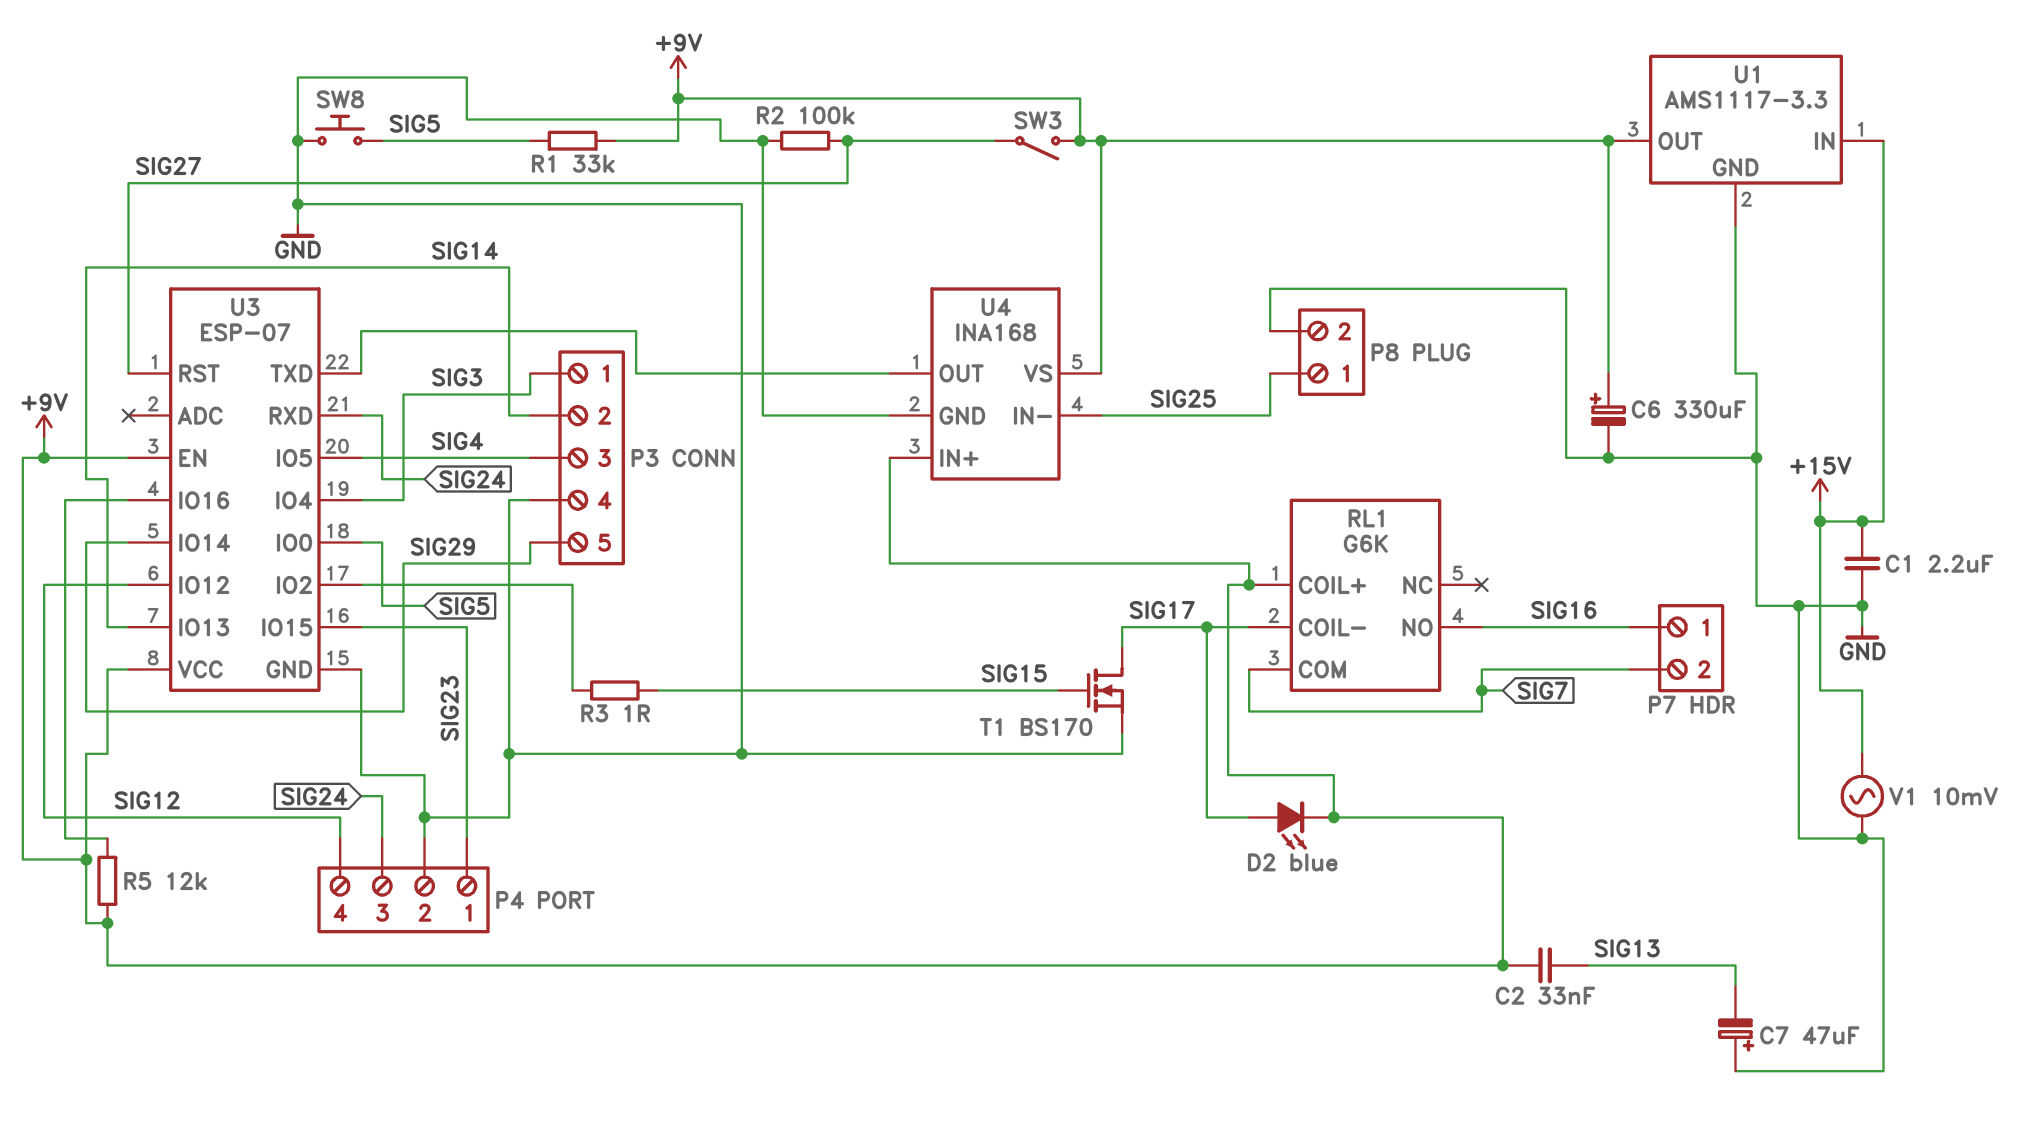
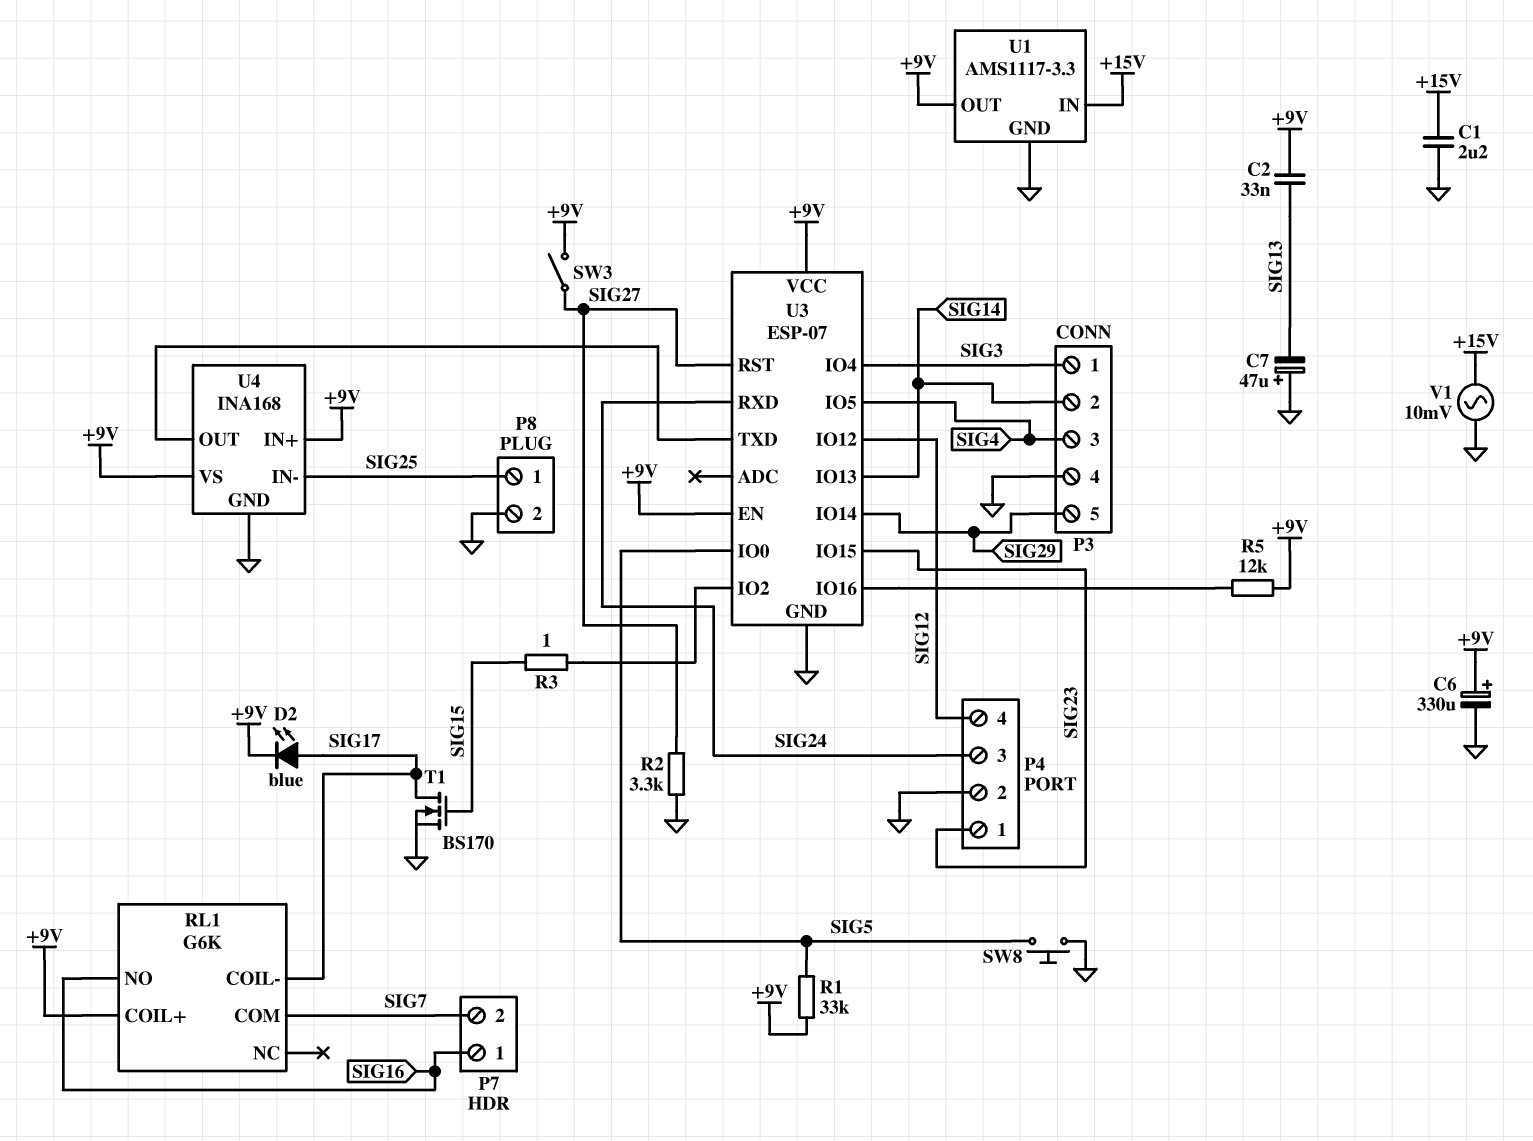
R2: 100k (GND, SIG27) -> 3.3k (GND, SIG27)

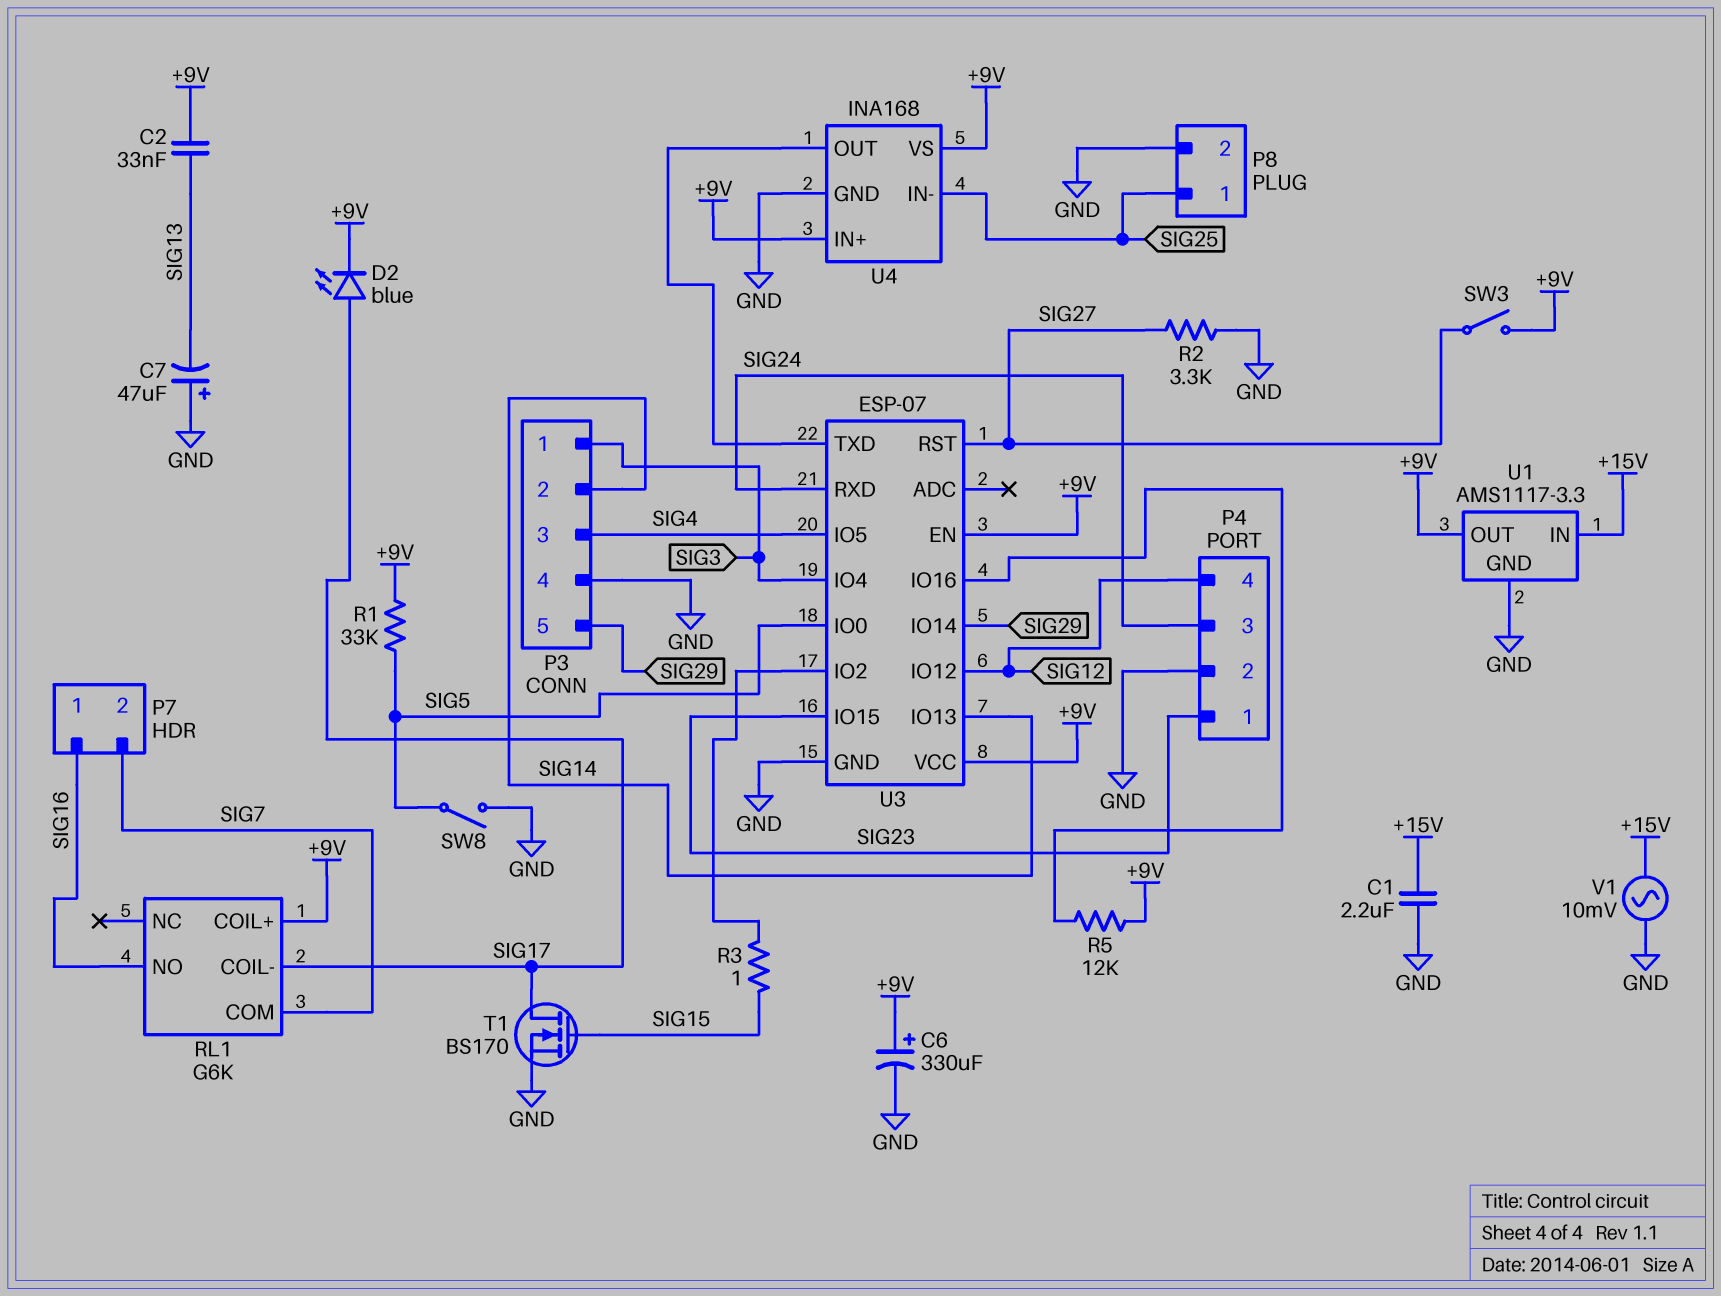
SW8: button (GND, SIG5) -> switch (GND, SIG5)

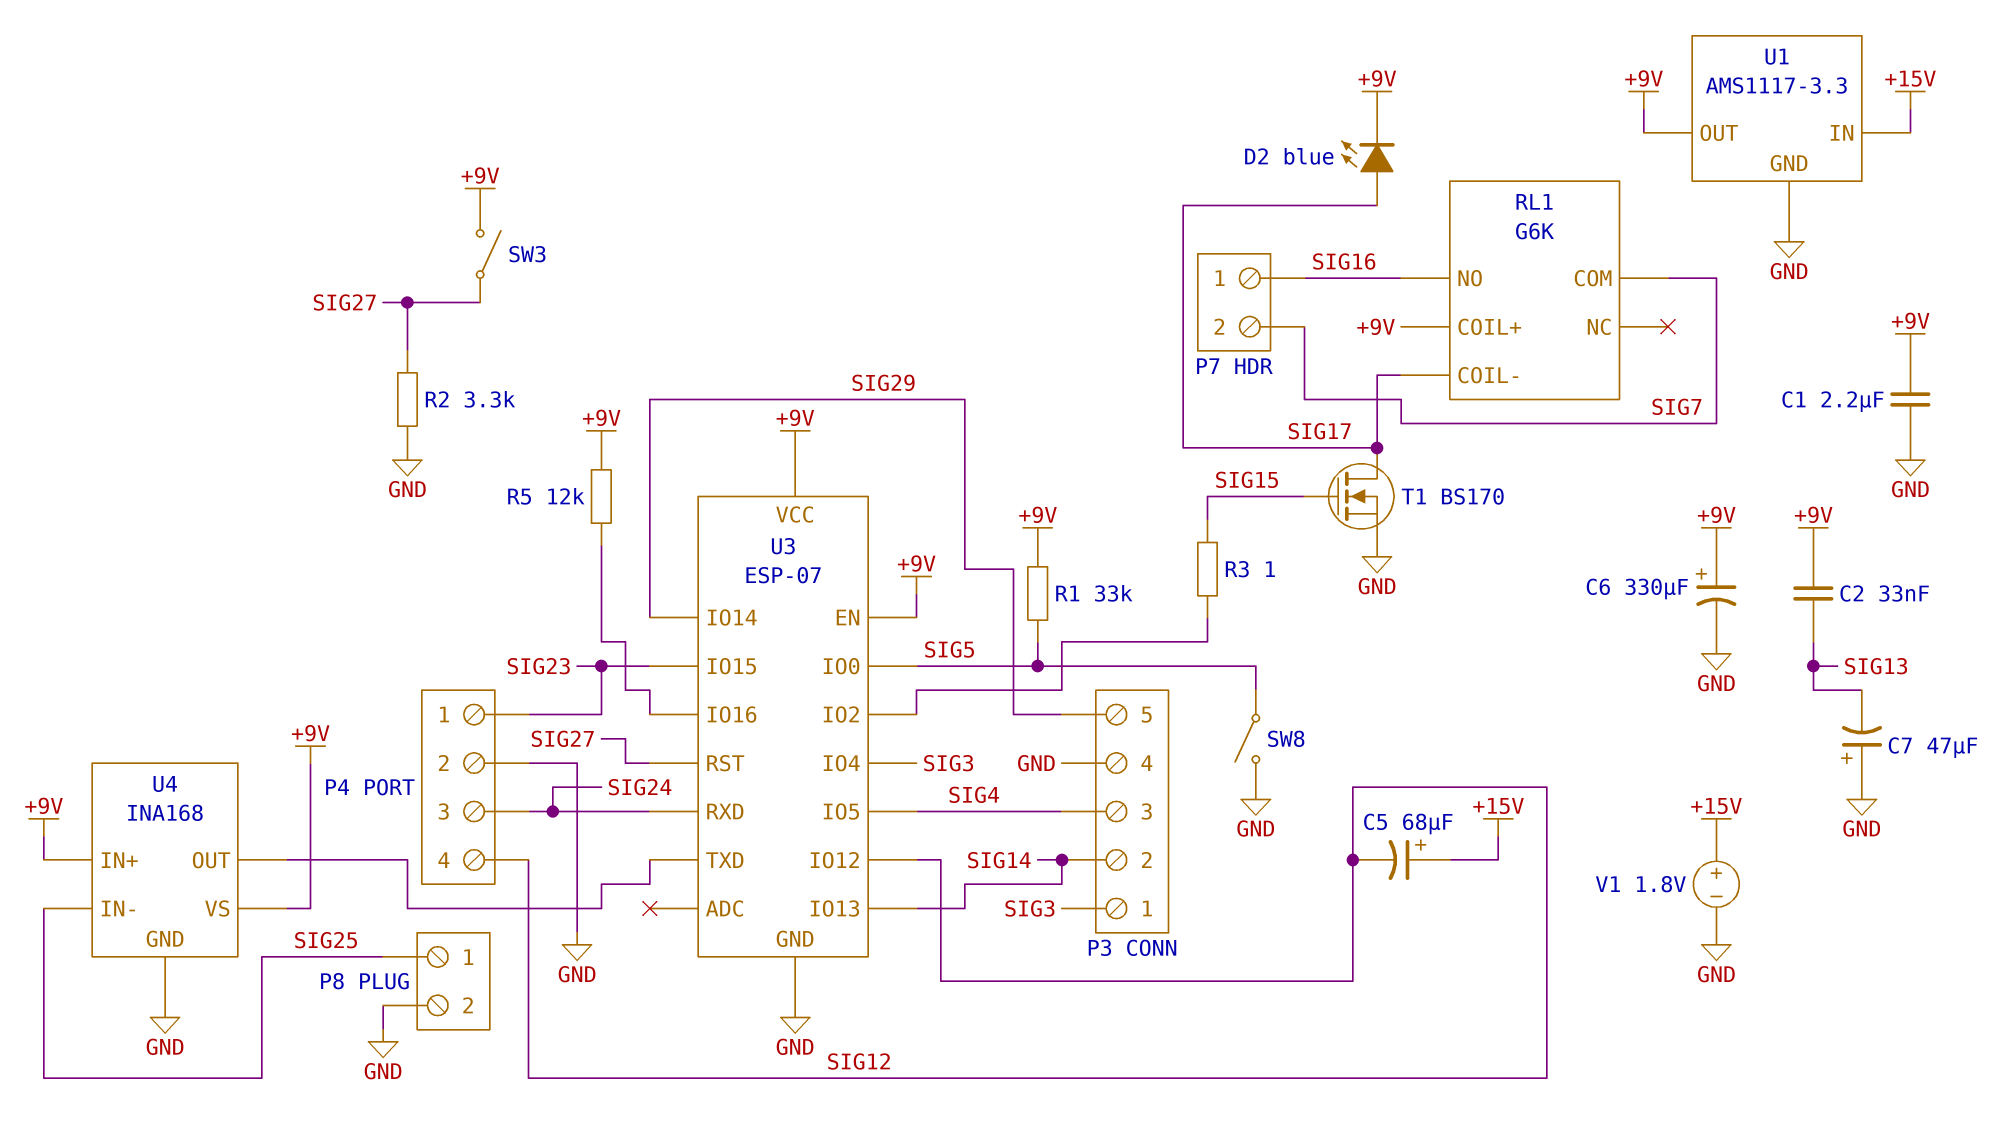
C1: 2.2uF (+15V, GND) -> 2.2uF (+9V, GND)
C5: none -> 68uF (plus +15V, minus SIG12)
V1: AC 10mV (+15V, GND) -> 1.8V (plus +15V, minus GND)

